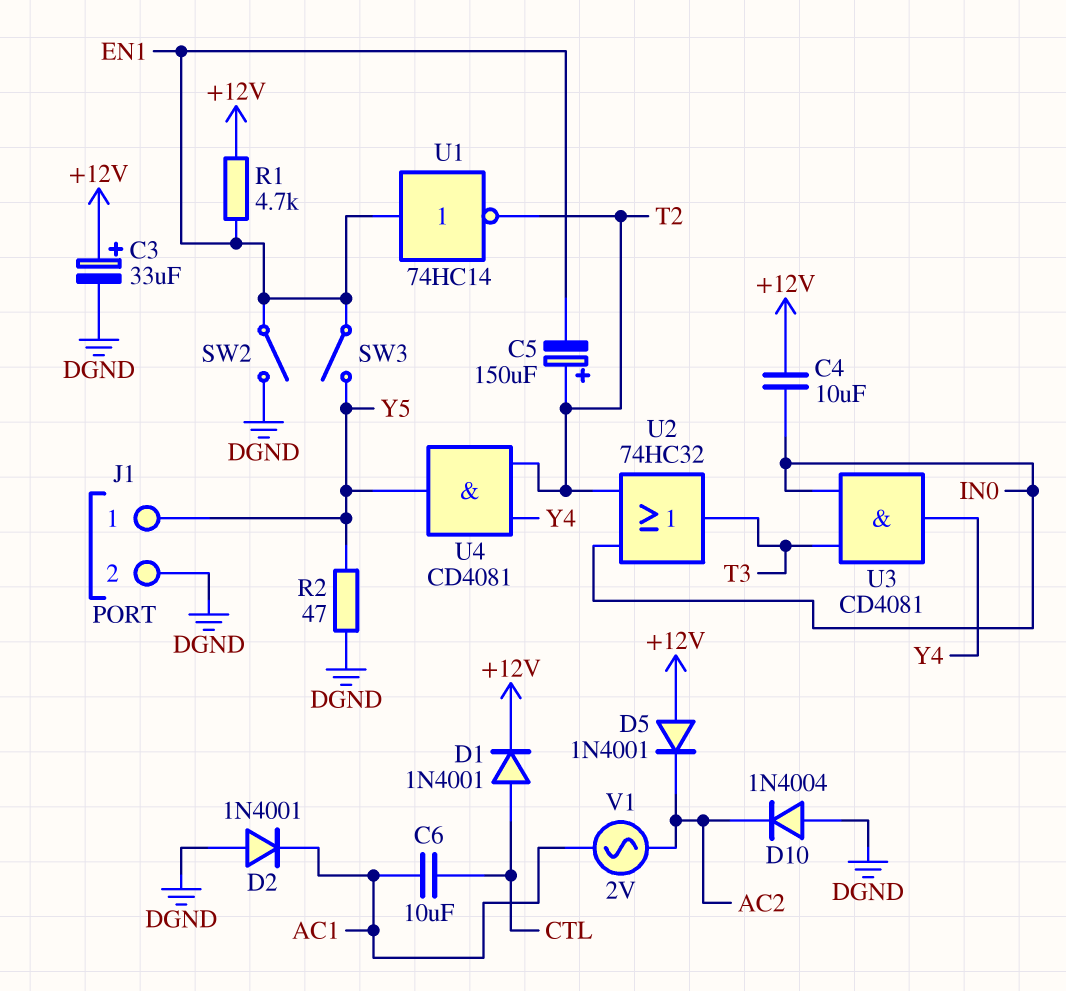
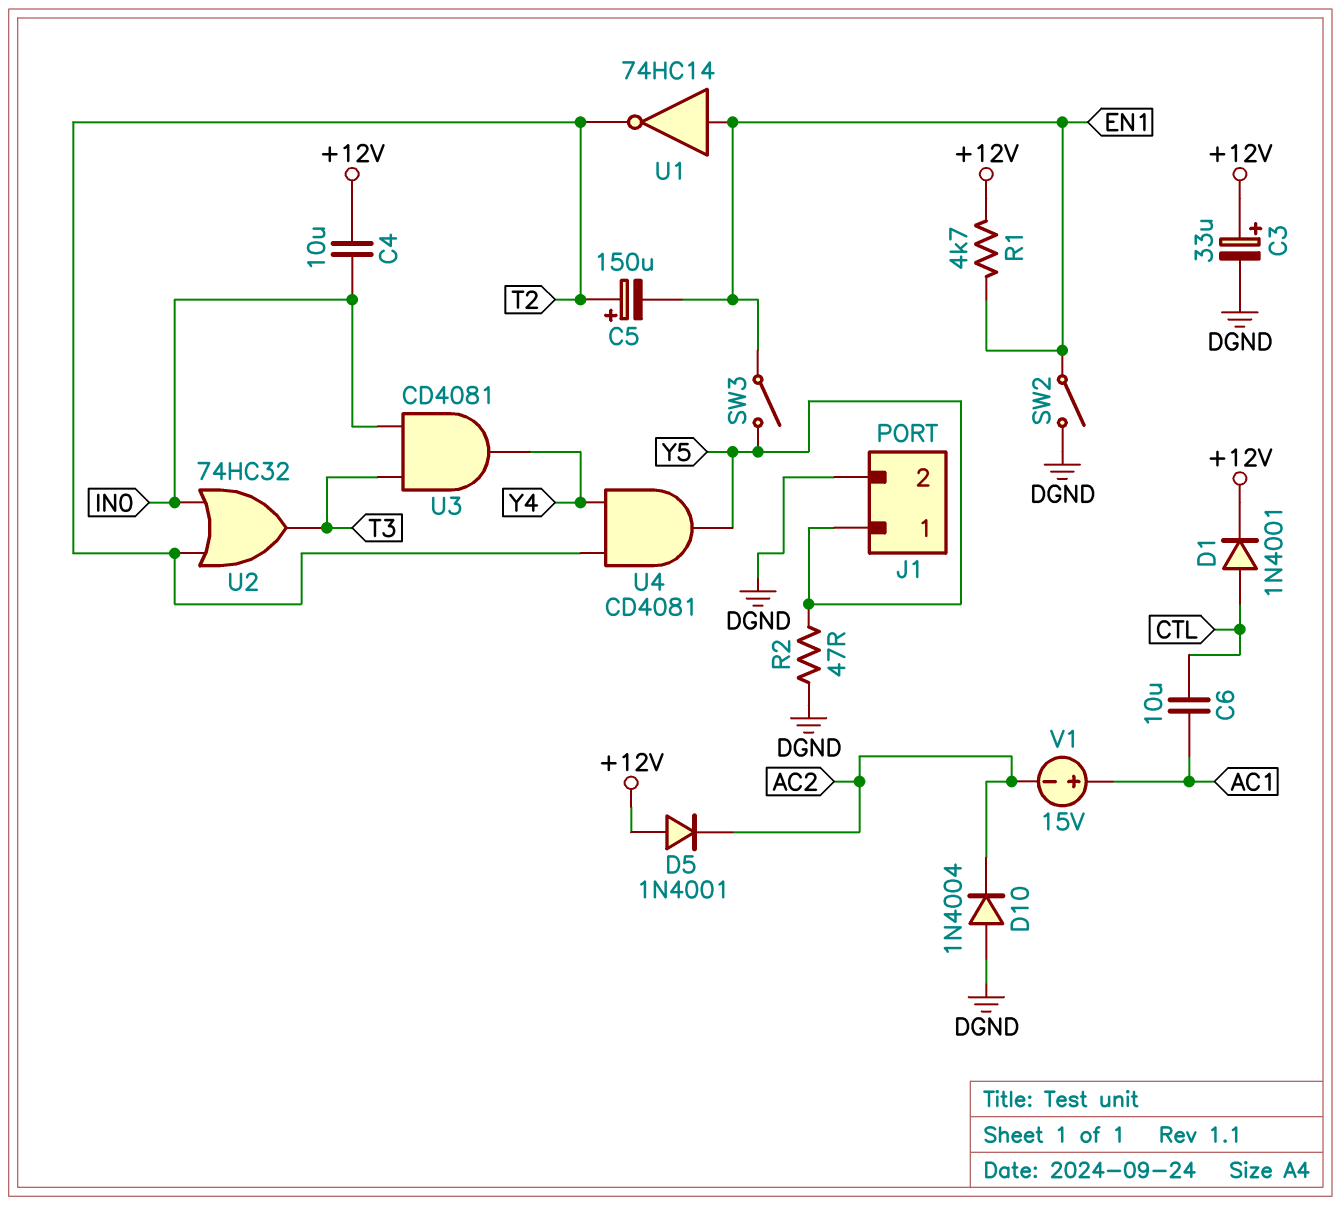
D2: diode 1N4001 (A DGND, K AC1) -> none
V1: AC 2V (AC1, AC2) -> 15V (plus AC1, minus AC2)

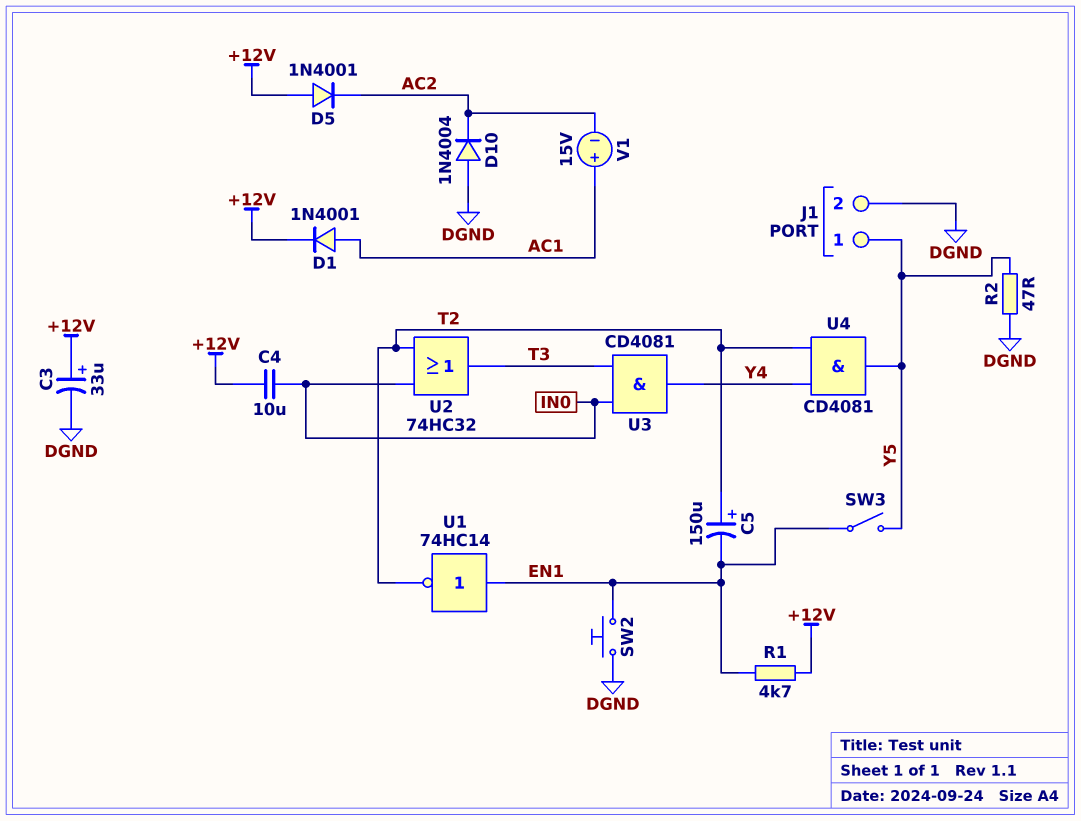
C6: 10uF (AC1, CTL) -> none
D1: diode 1N4001 (A CTL, K +12V) -> diode 1N4001 (A AC1, K +12V)
SW2: switch (DGND, EN1) -> button (DGND, EN1)

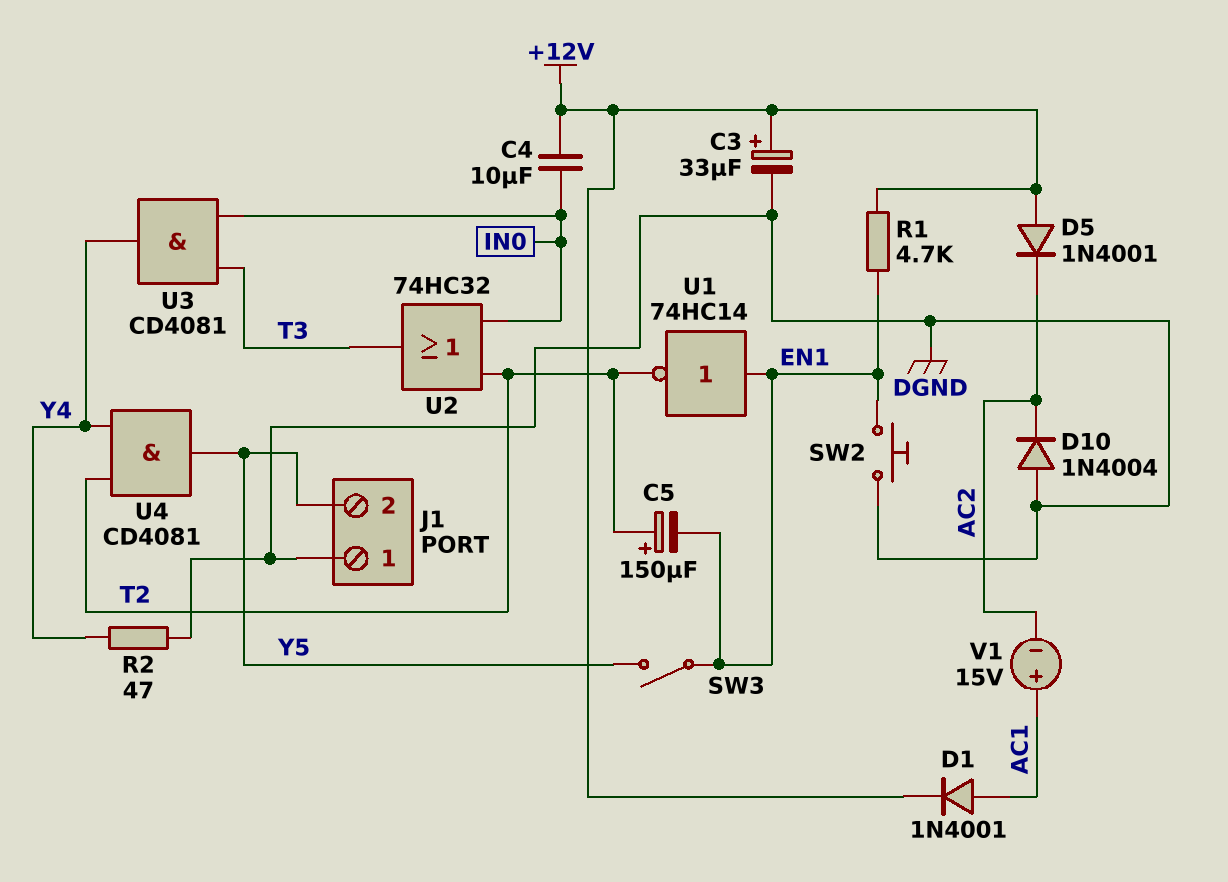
J1 pin 1: Y5 -> DGND
J1 pin 2: DGND -> Y5
R2: 47 (DGND, Y5) -> 47 (DGND, Y4)

